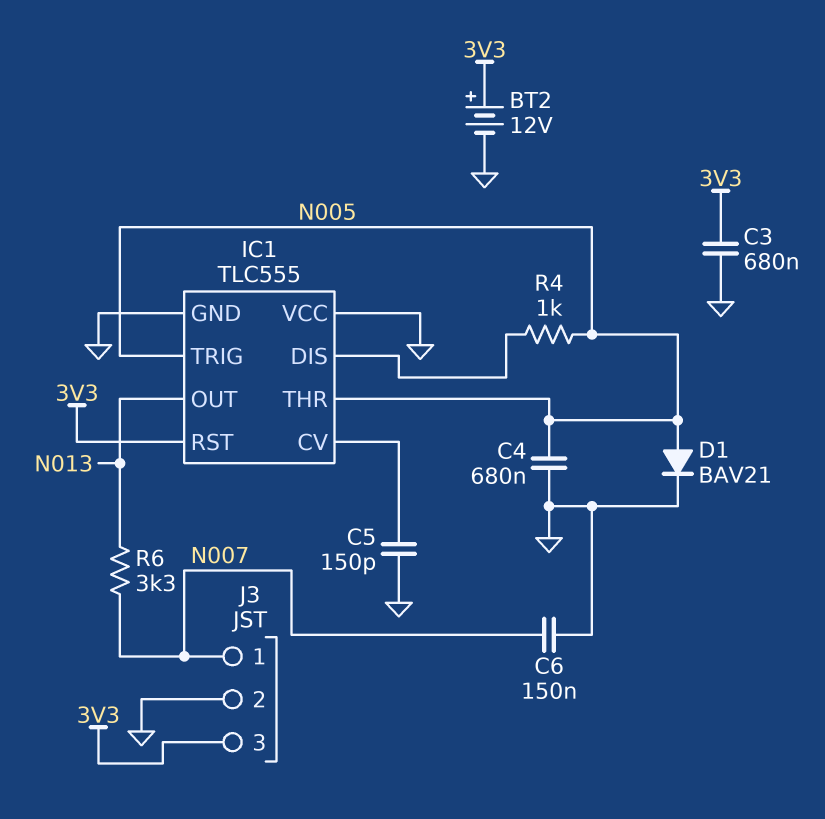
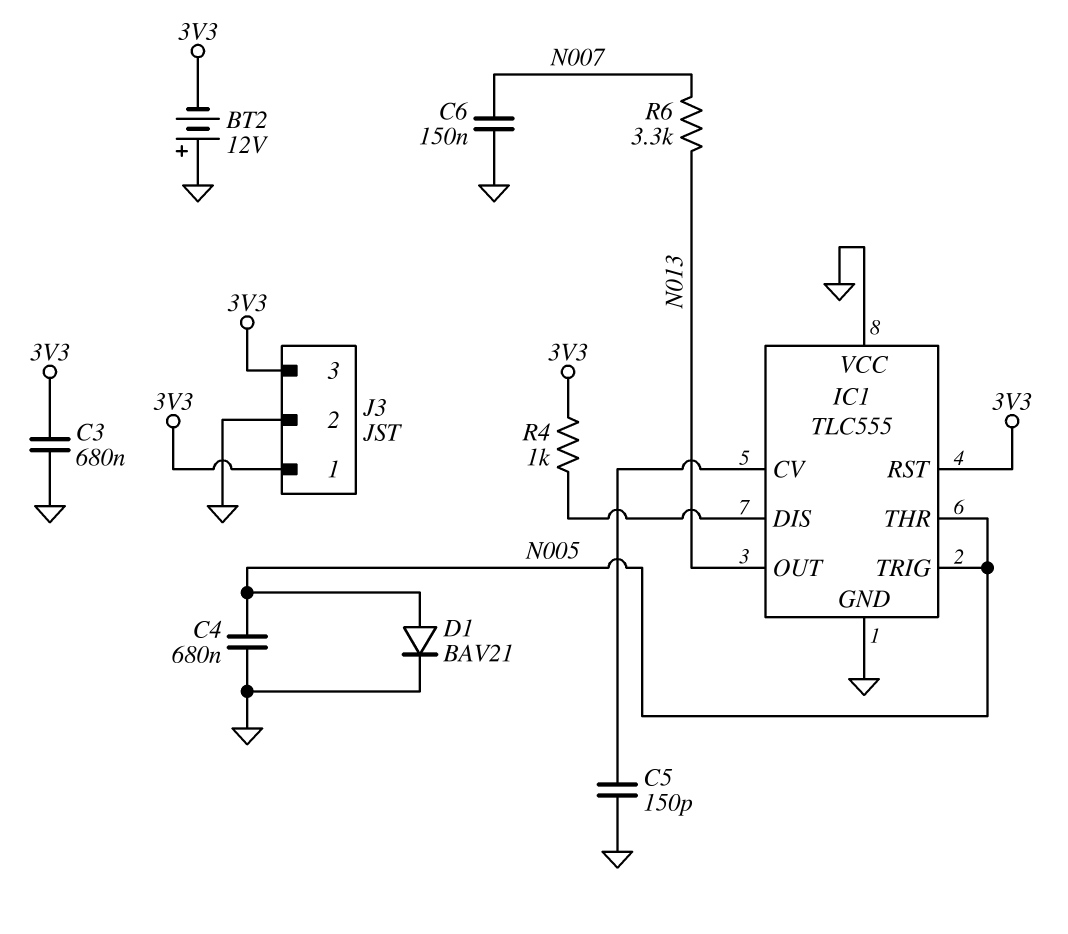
BT2: 12V (plus 3V3, minus GND) -> 12V (plus GND, minus 3V3)
J3 pin 1: N007 -> 3V3
R4: 1k (IC1/DIS, N005) -> 1k (3V3, IC1/DIS)

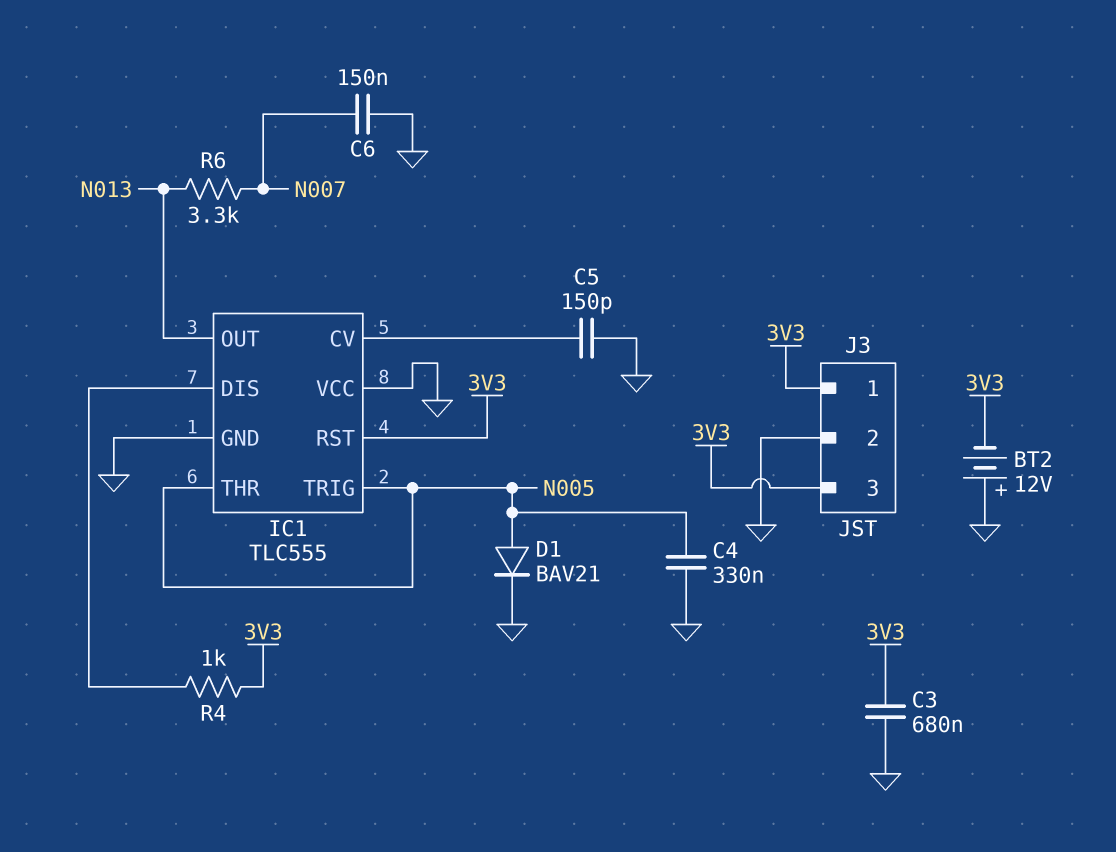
C4: 680nF (GND, N005) -> 330nF (GND, N005)

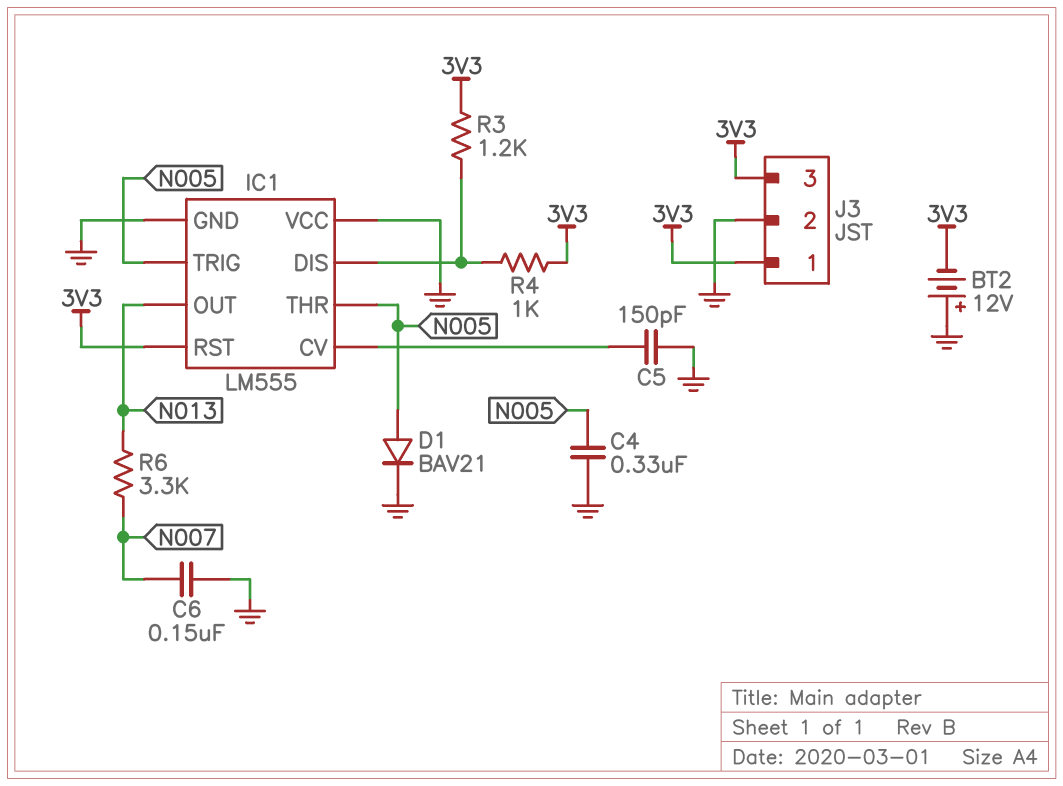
C3: 680nF (3V3, GND) -> none
IC1: TLC555 -> LM555
R3: none -> 1.2k (3V3, IC1/DIS)

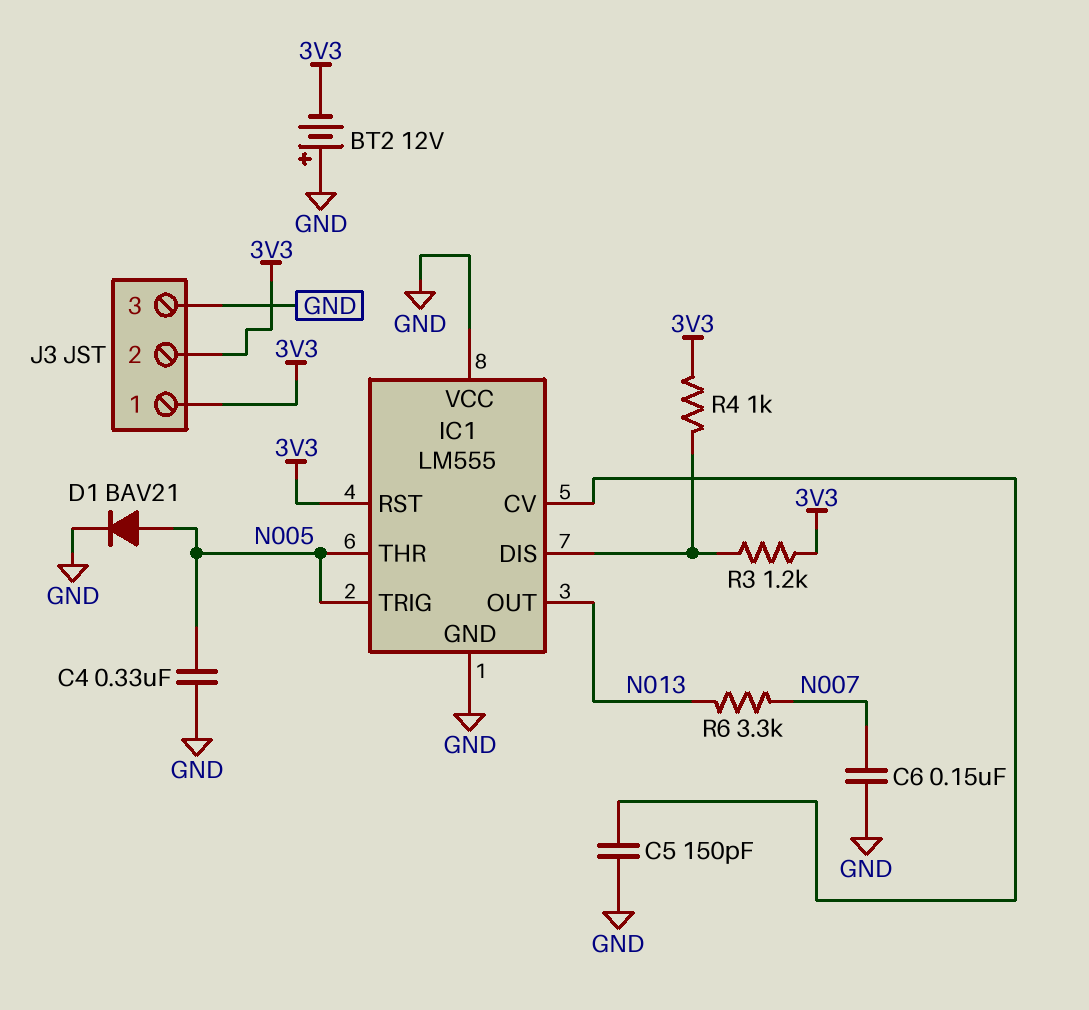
J3 pin 2: GND -> 3V3
J3 pin 3: 3V3 -> GND

